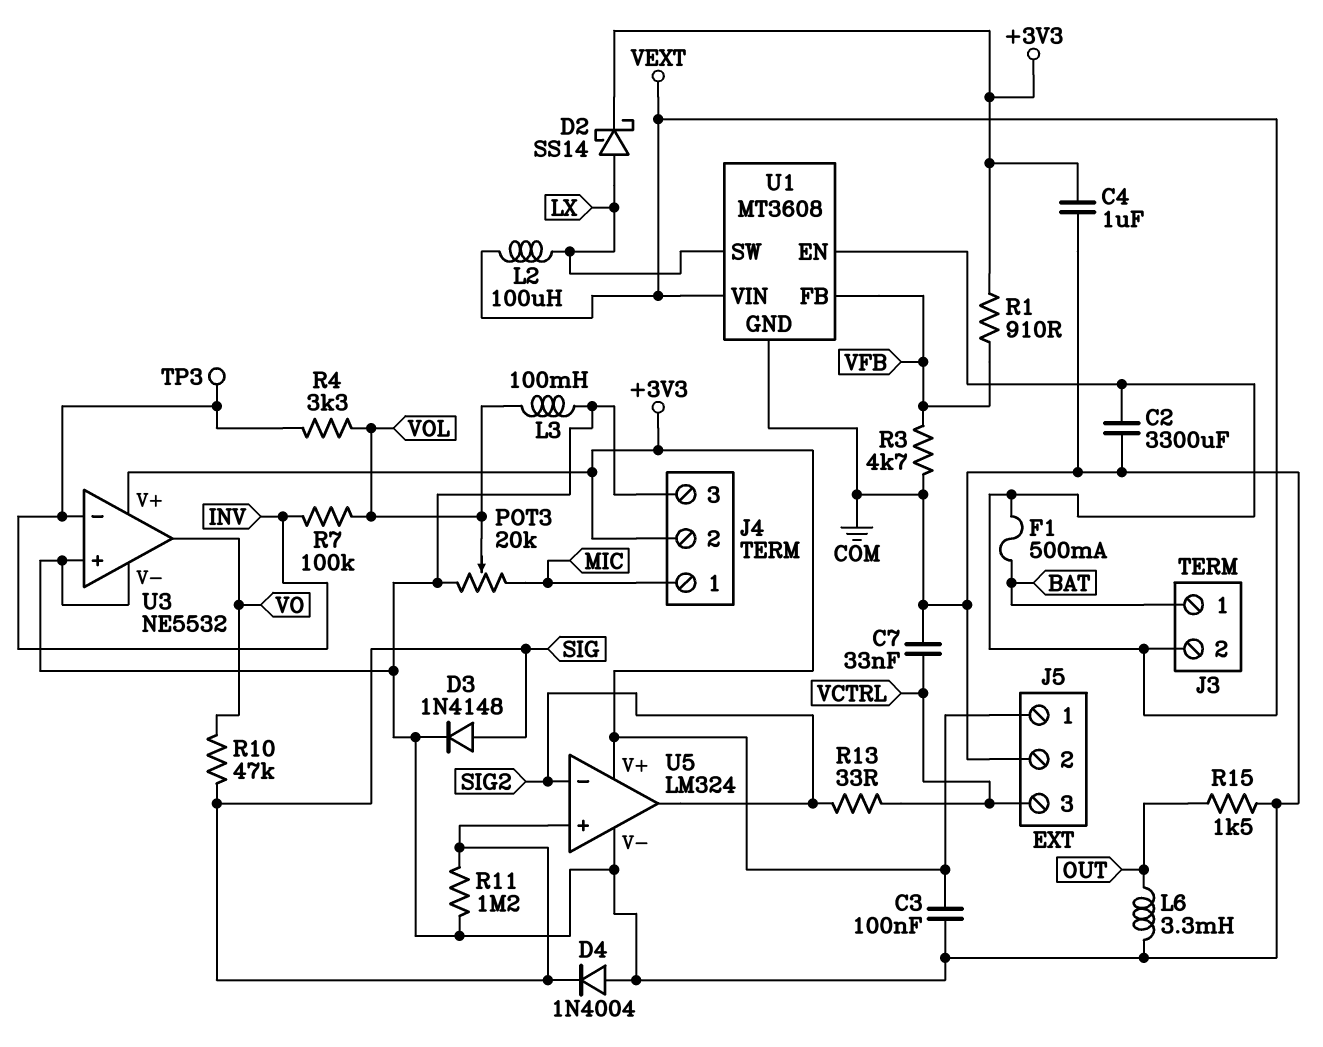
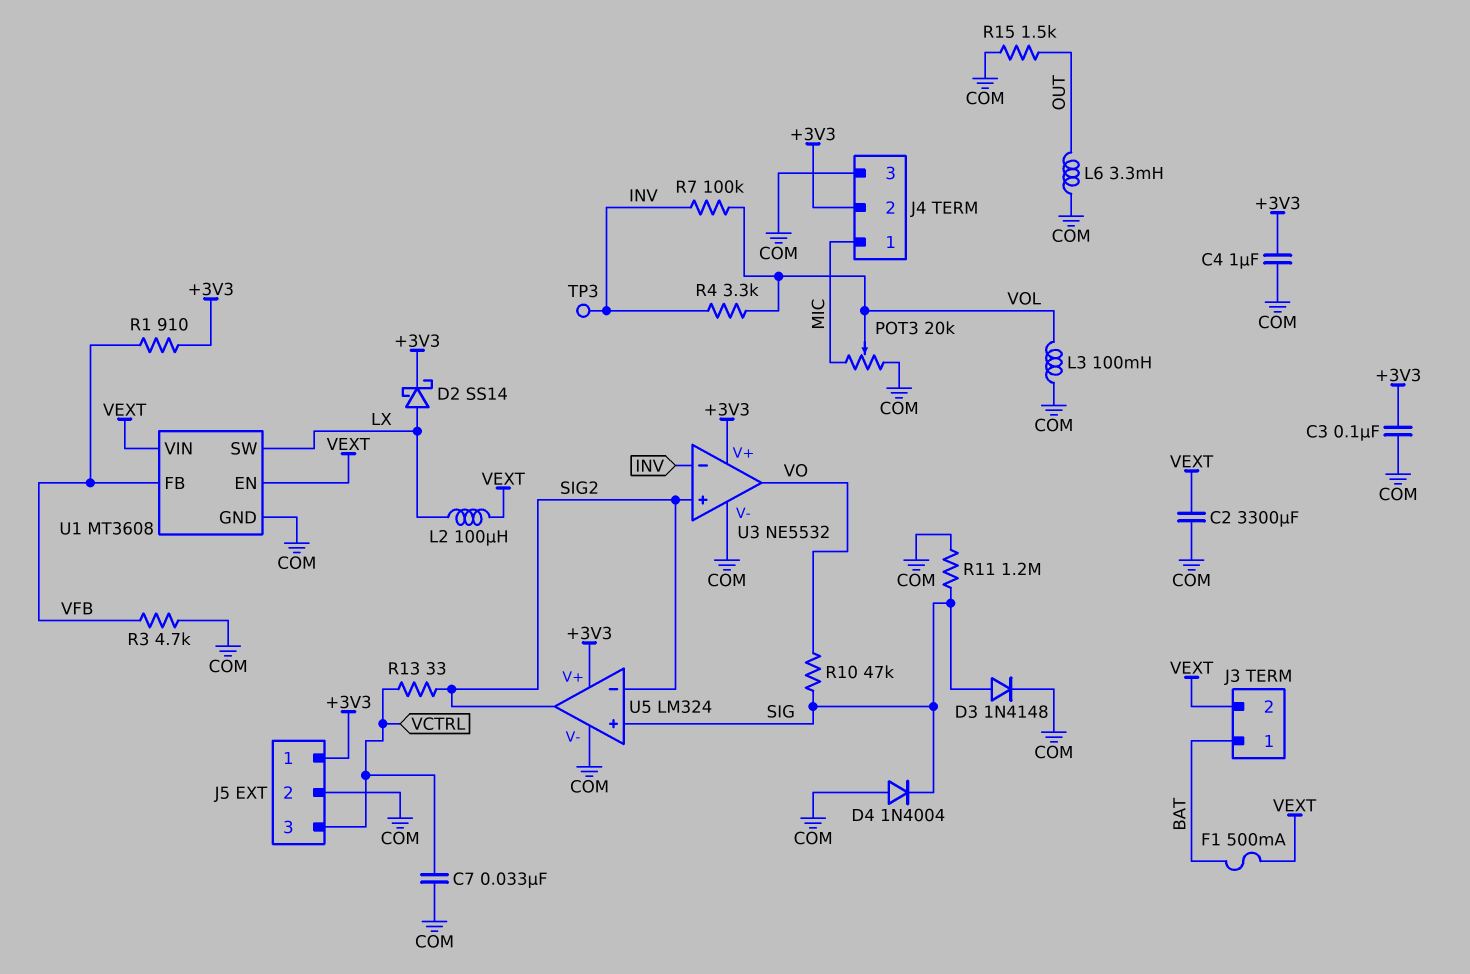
U3 pin in+: COM -> SIG2

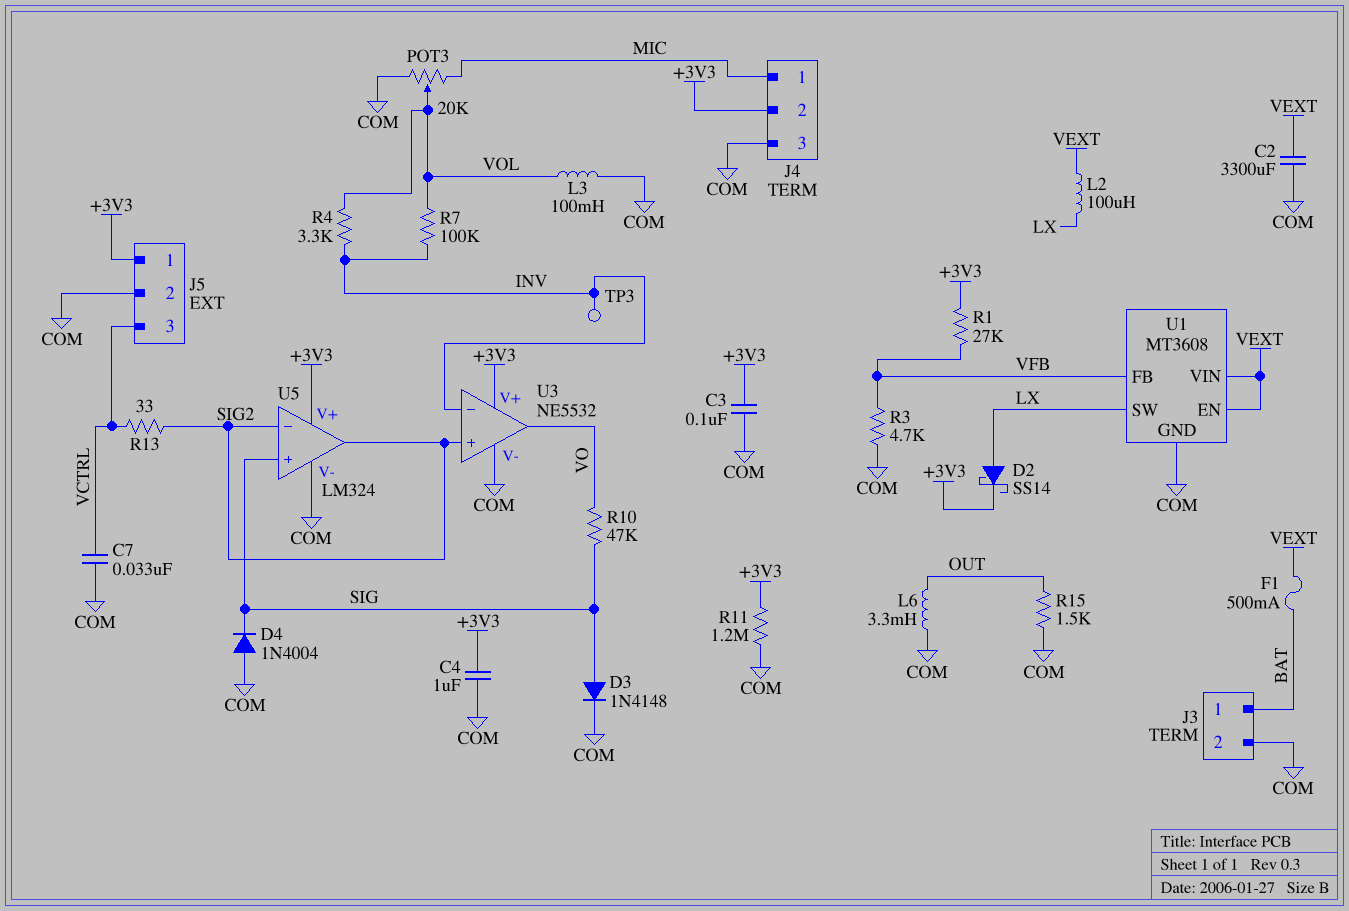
J3 pin 2: VEXT -> COM
R1: 910 (+3V3, VFB) -> 27k (+3V3, VFB)
R11: 1.2M (COM, SIG) -> 1.2M (+3V3, COM)

